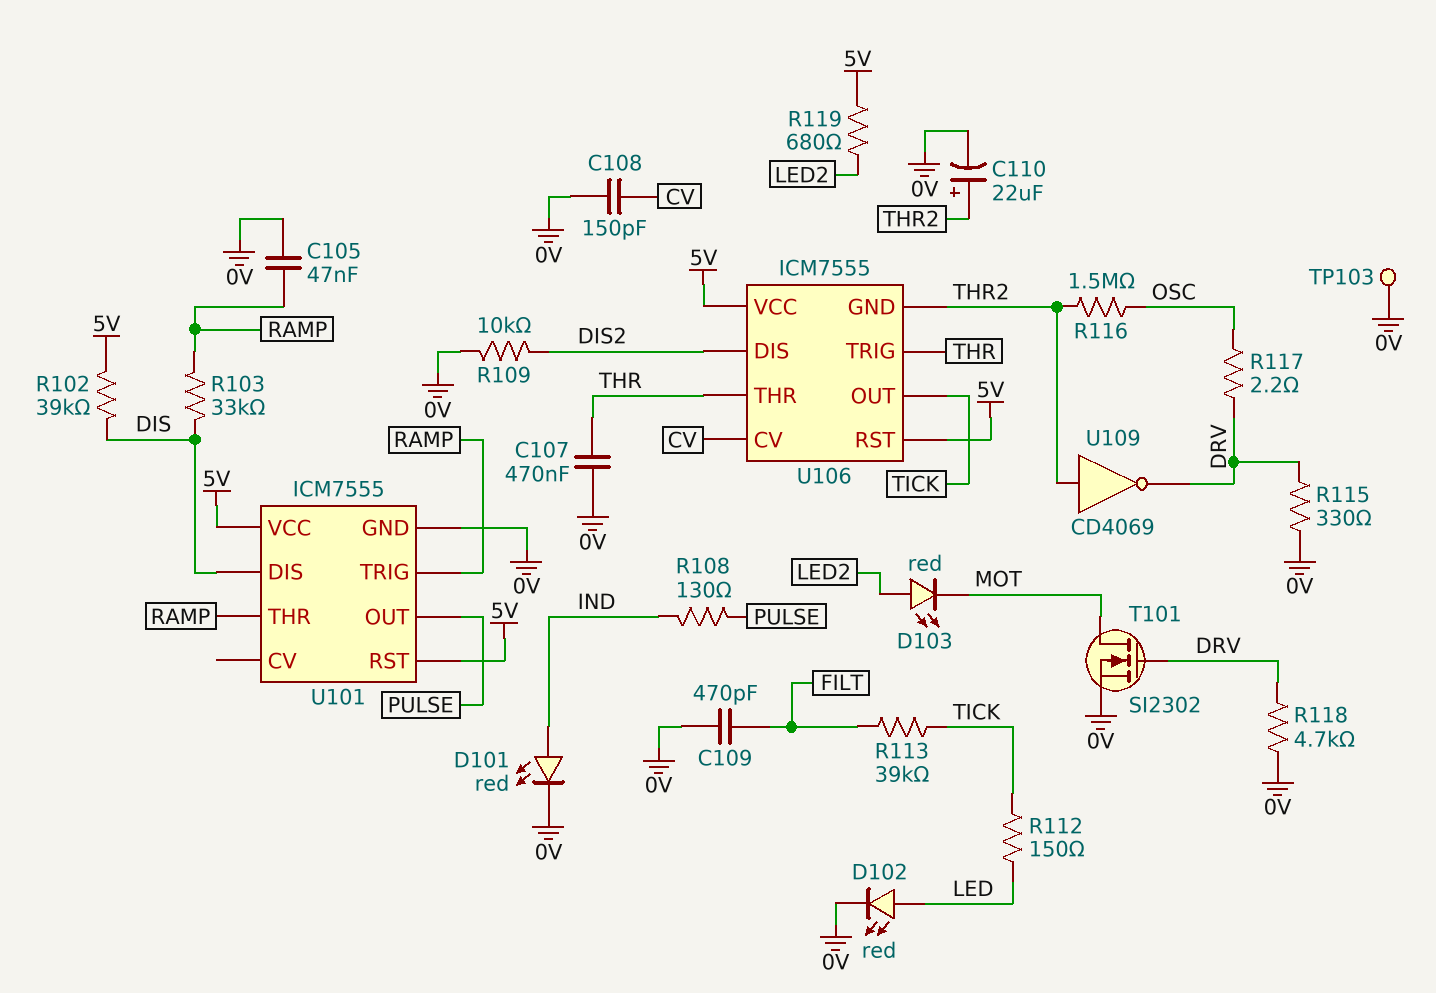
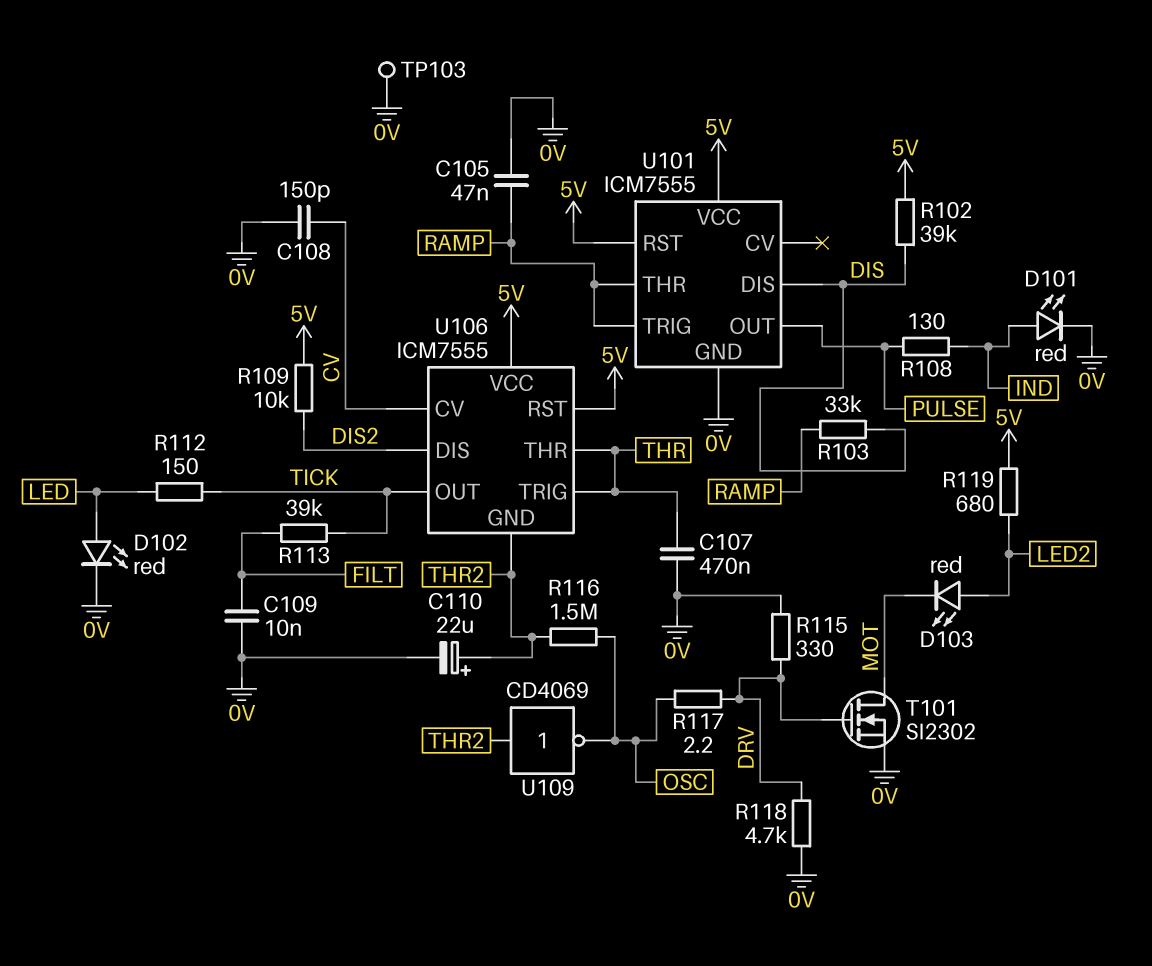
C109: 470pF (0V, FILT) -> 10nF (0V, FILT)
R109: 10k (0V, DIS2) -> 10k (5V, DIS2)
U109: NOT CD4069 (in THR2, out DRV) -> NOT CD4069 (in THR2, out OSC)

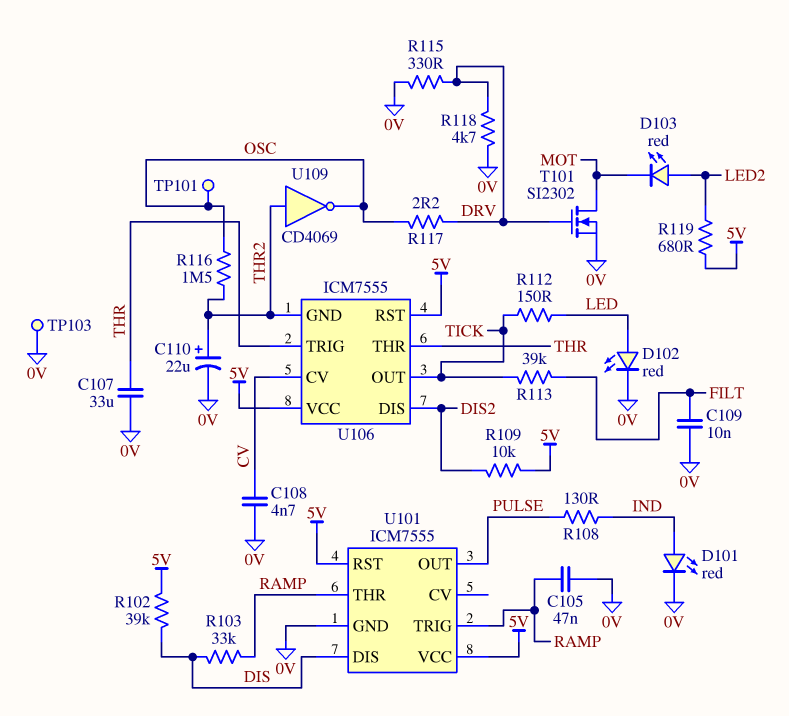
C107: 470nF (0V, THR) -> 33uF (0V, THR)
C108: 150pF (0V, CV) -> 4.7nF (0V, CV)
TP101: none -> test point (OSC)

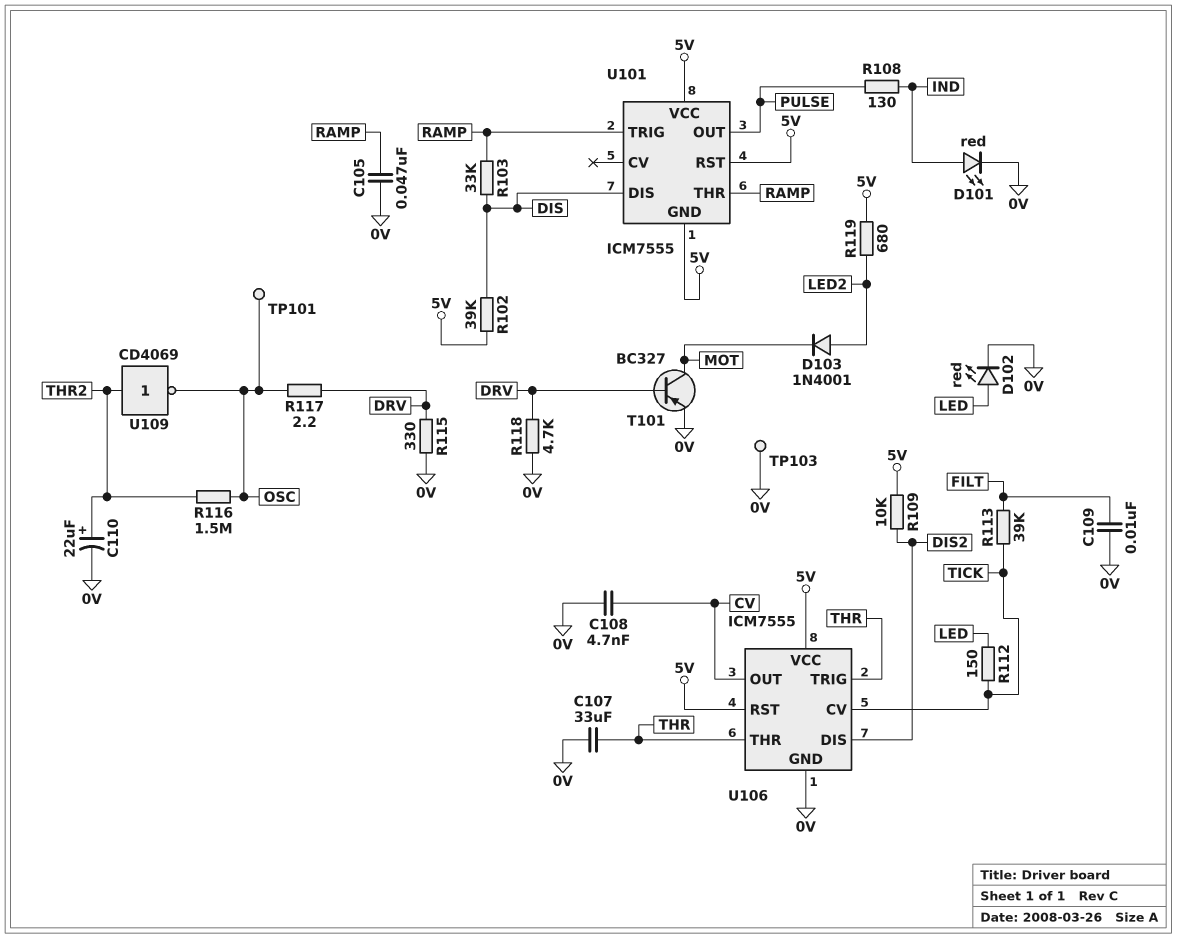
D103: LED red (A LED2, K MOT) -> diode 1N4001 (A LED2, K MOT)
T101: NMOS SI2302 (G DRV, D MOT, S 0V) -> PNP BC327 (B DRV, C MOT, E 0V)
U101 pin GND: 0V -> 5V
U106 pin CV: CV -> TICK
U106 pin GND: THR2 -> 0V
U106 pin OUT: TICK -> CV

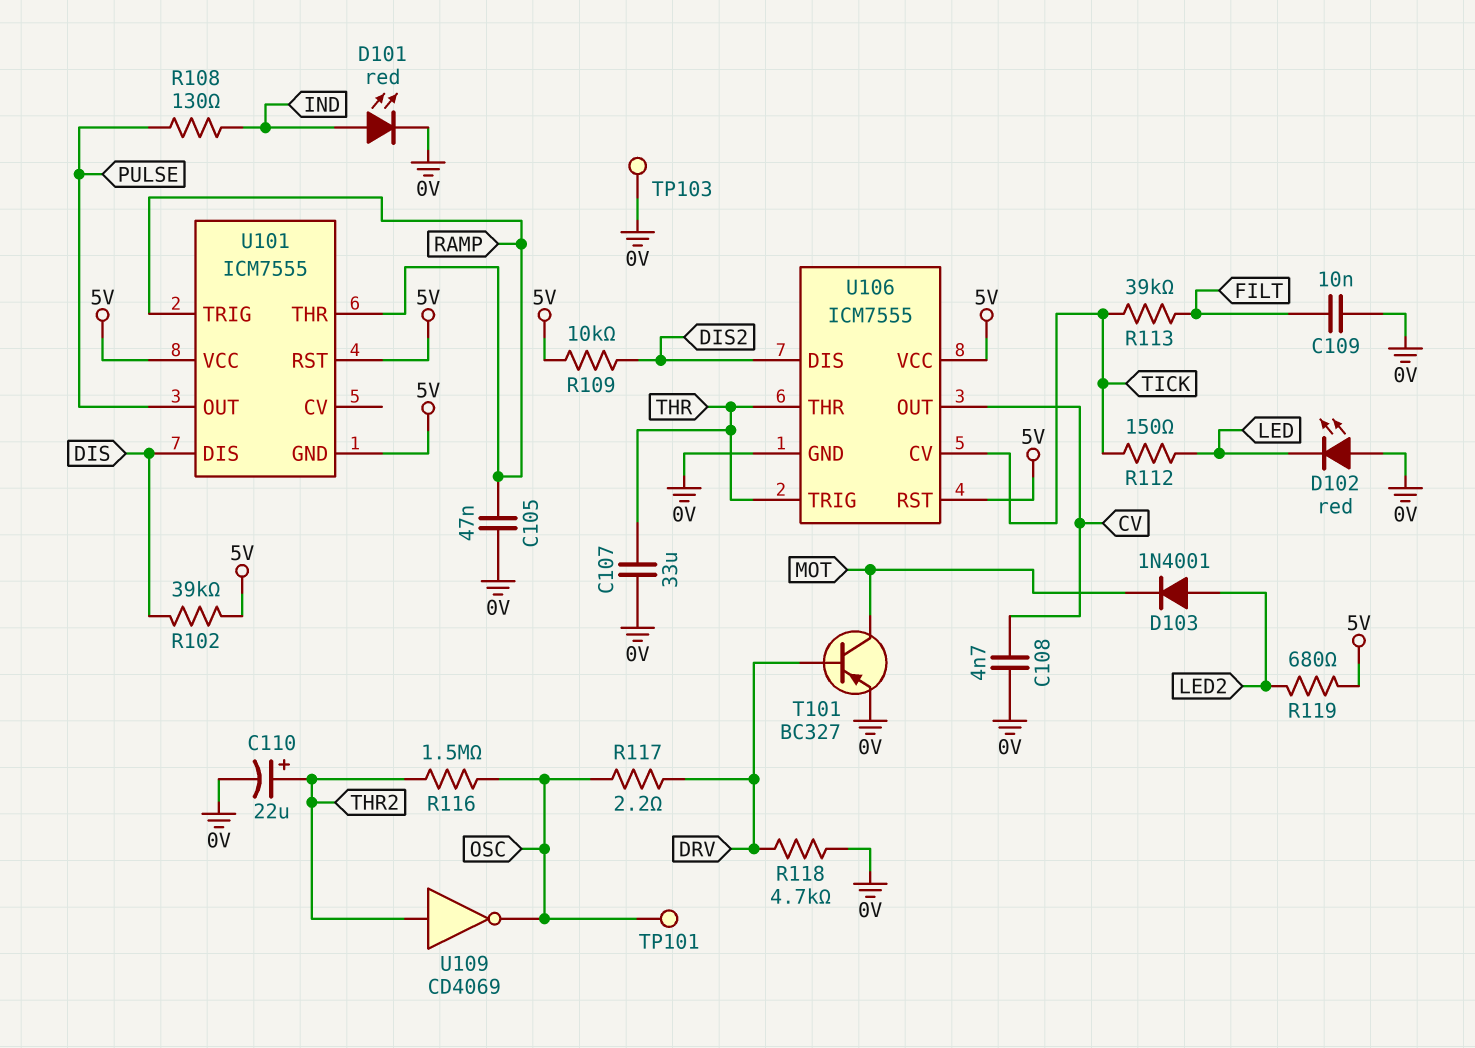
D102: LED red (A LED, K 0V) -> LED red (A 0V, K LED)
R103: 33k (DIS, RAMP) -> none
R115: 330 (0V, DRV) -> none

